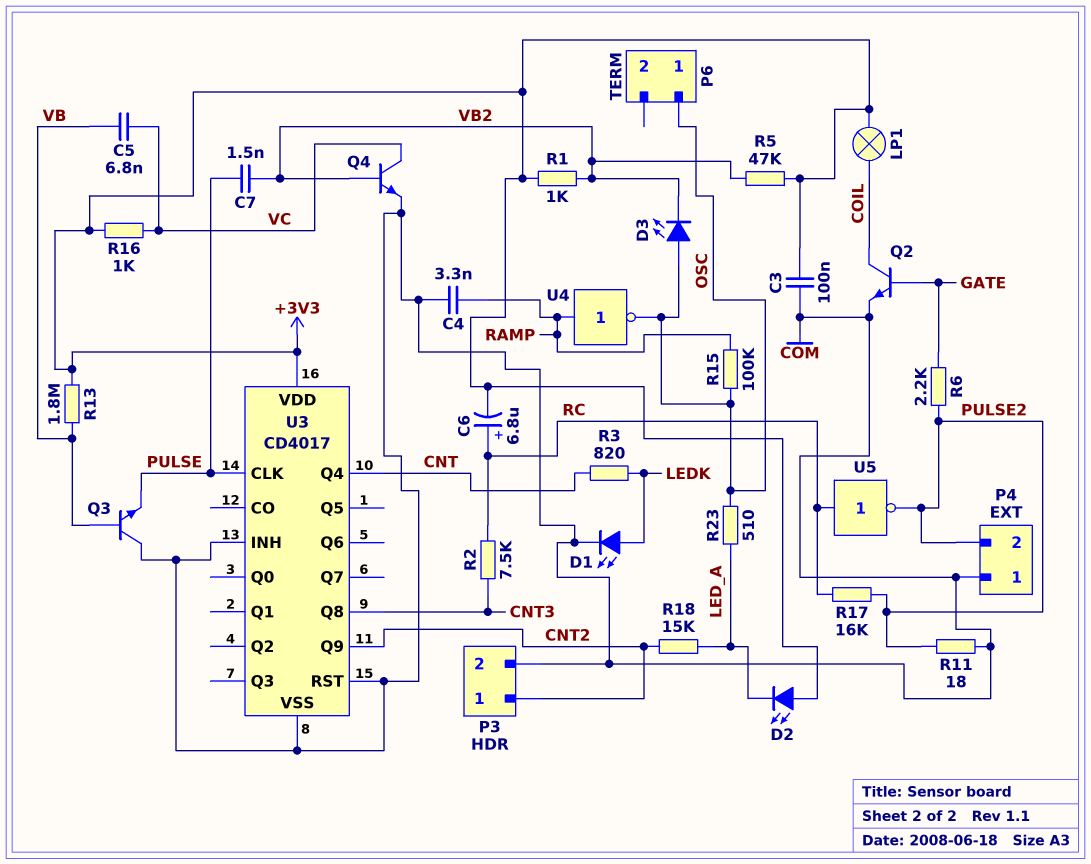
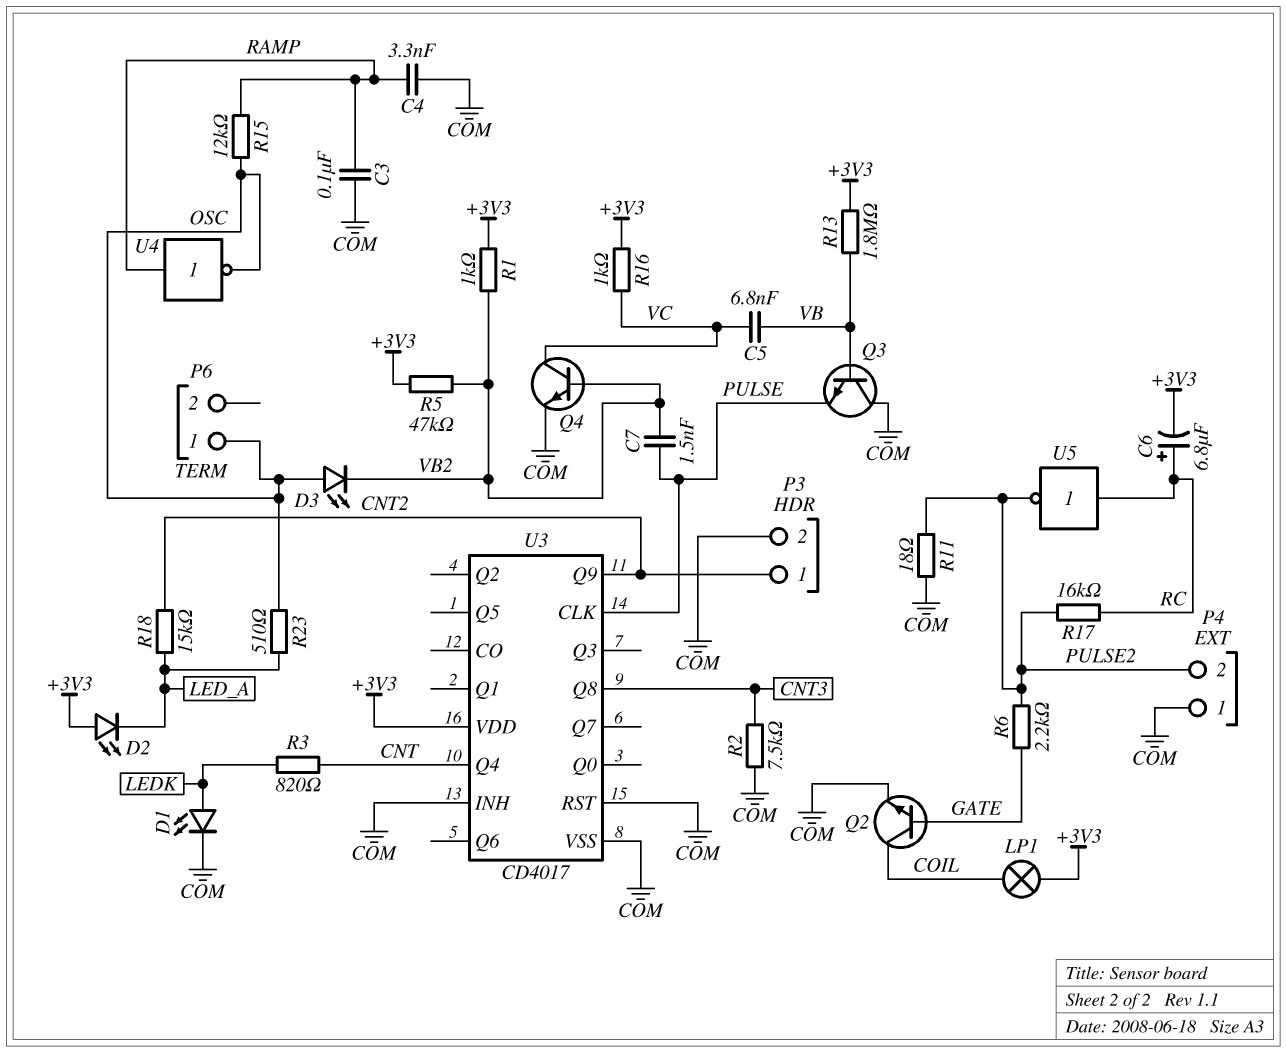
C3: 100nF (+3V3, COM) -> 100nF (COM, RAMP)
R2: 7.5k (CNT3, RC) -> 7.5k (CNT3, COM)
R15: 100k (OSC, RAMP) -> 12k (OSC, RAMP)

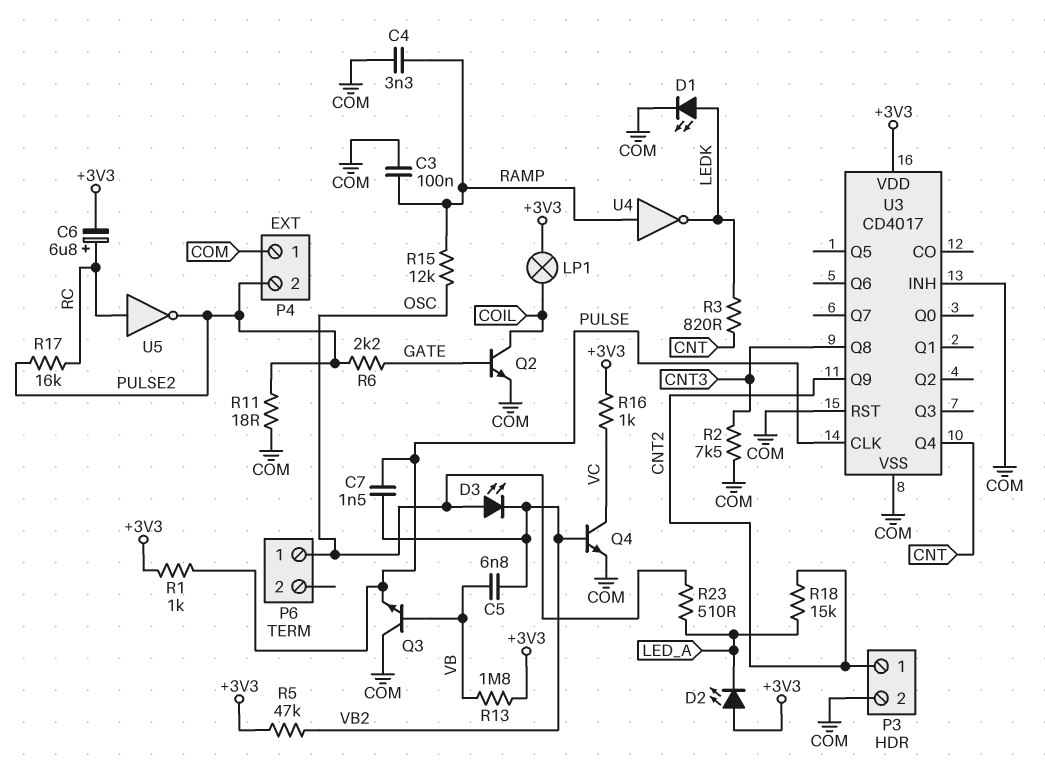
C5: 6.8nF (VB, VC) -> 6.8nF (VB, VB2)
R1: 1k (+3V3, VB2) -> 1k (+3V3, PULSE)
U4: NOT (in RAMP, out OSC) -> NOT (in RAMP, out LEDK)

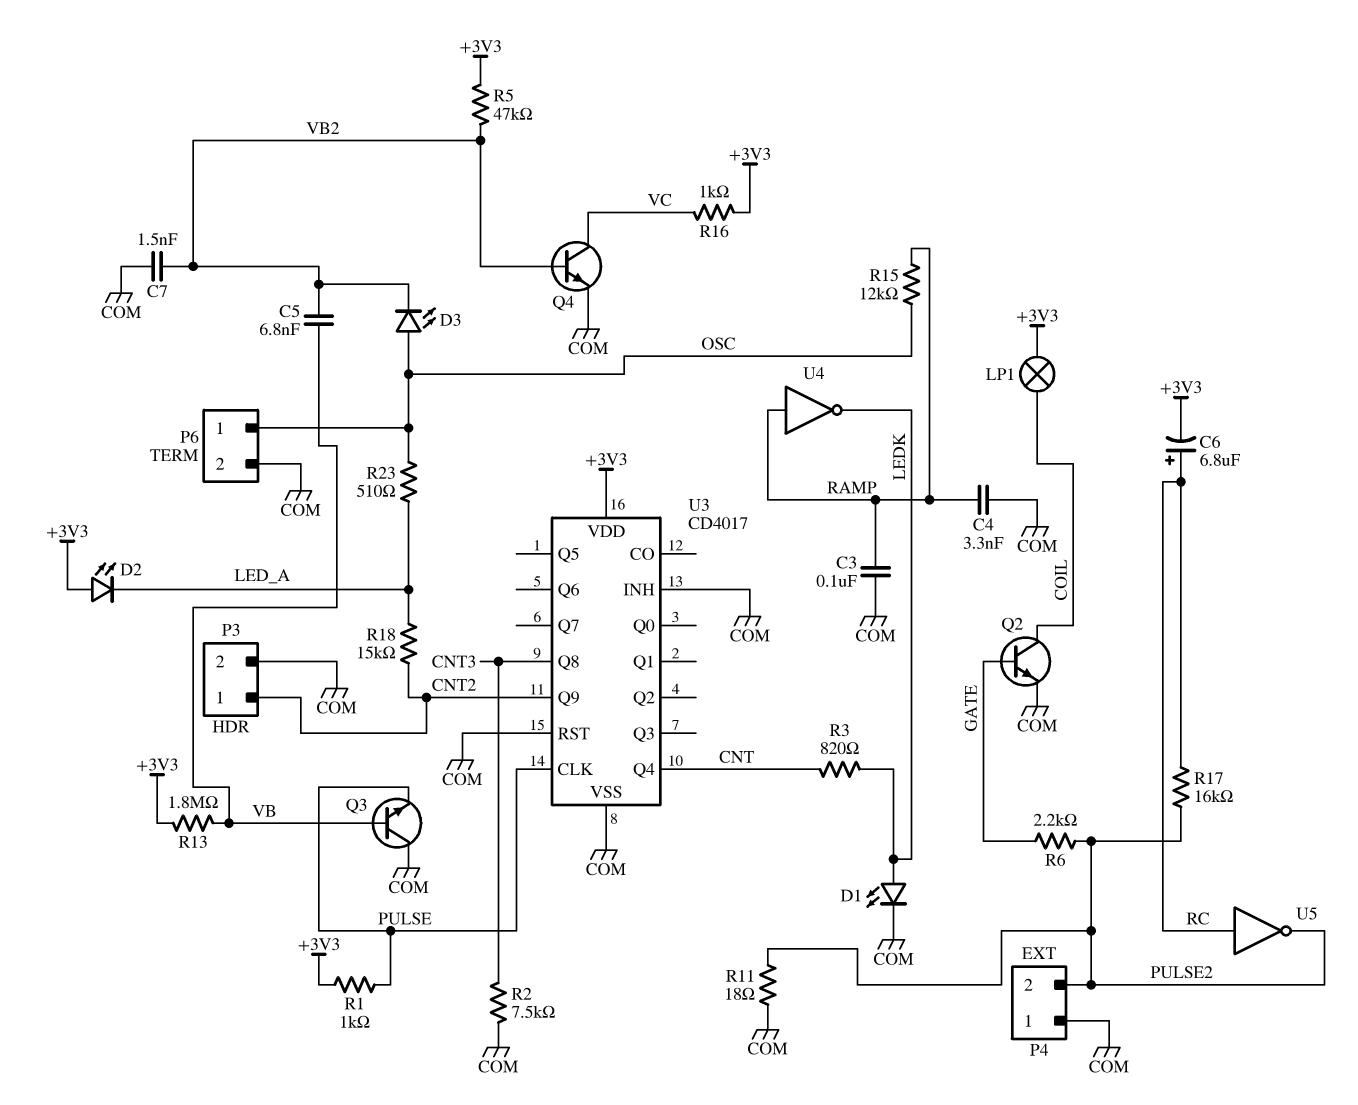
C7: 1.5nF (PULSE, VB2) -> 1.5nF (COM, VB2)
P6 pin 2: none -> COM

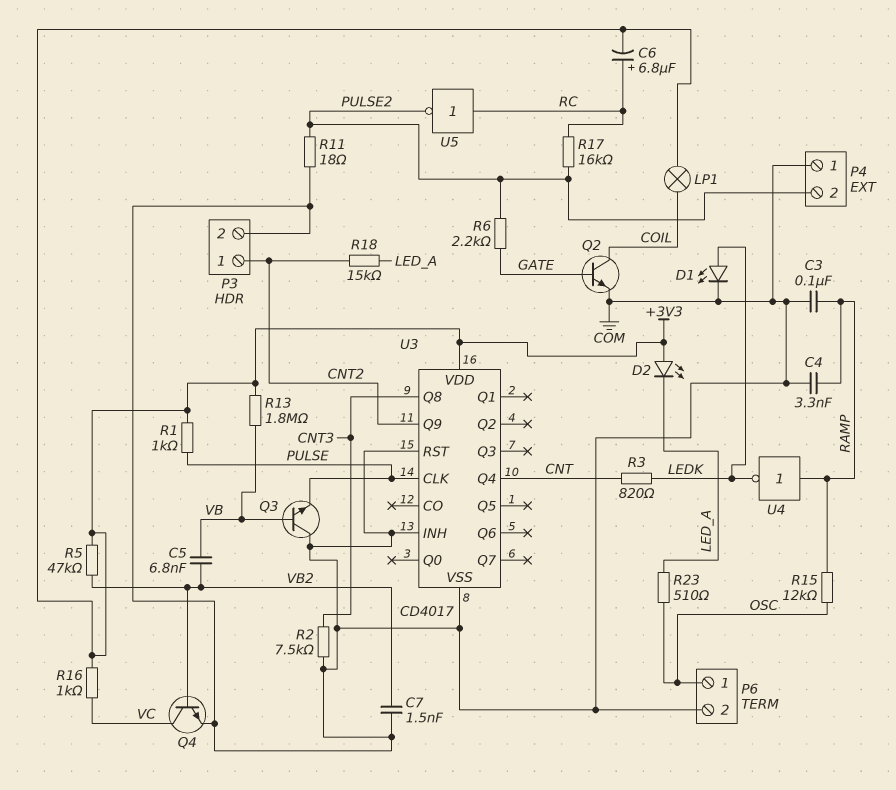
D3: LED (A OSC, K VB2) -> none

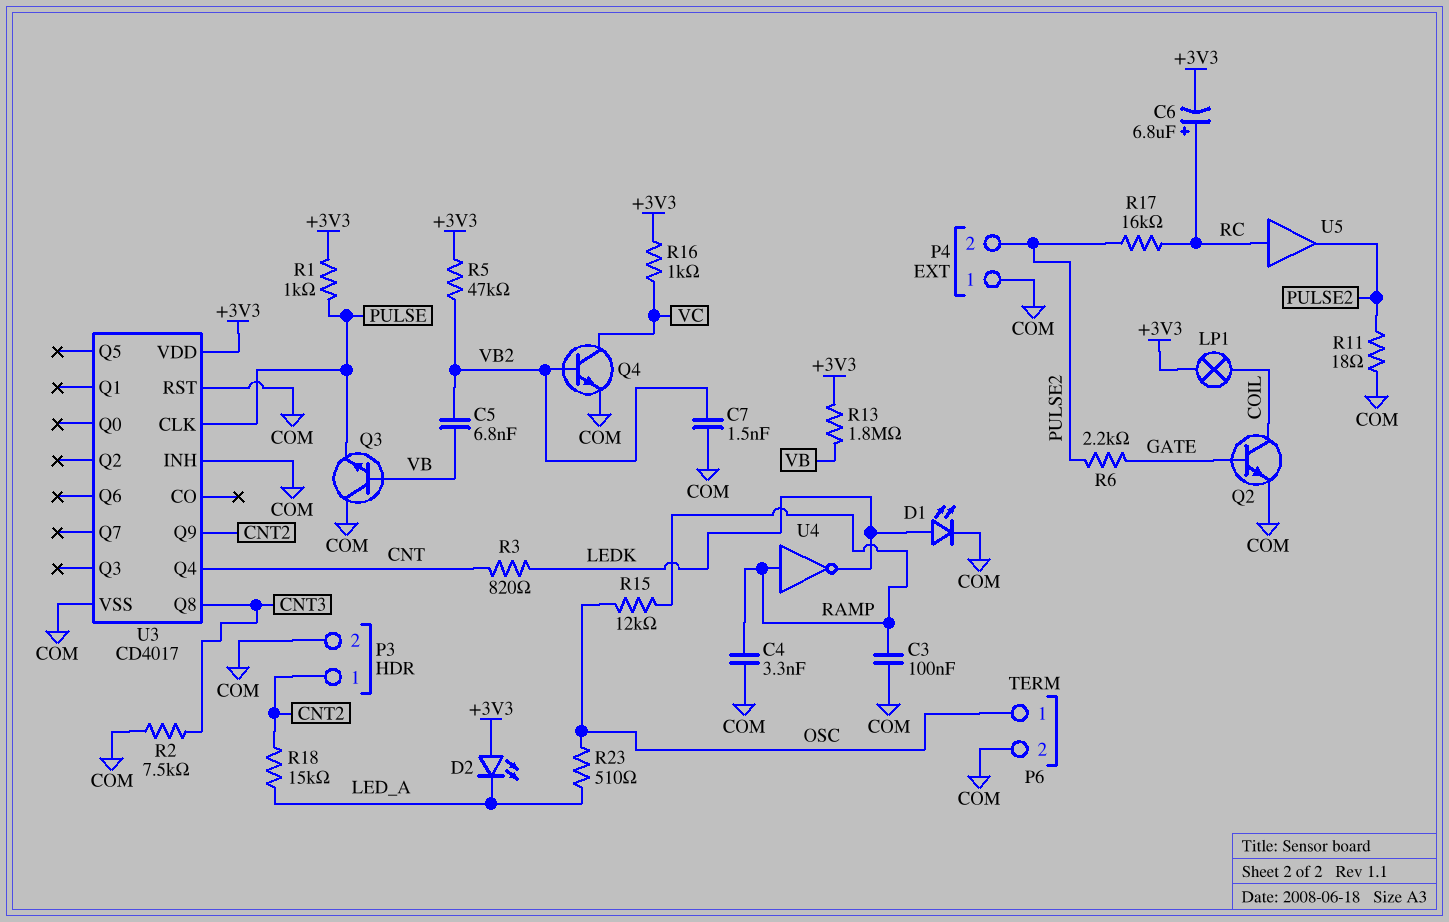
U5: NOT (in RC, out PULSE2) -> buffer (in RC, out PULSE2)

